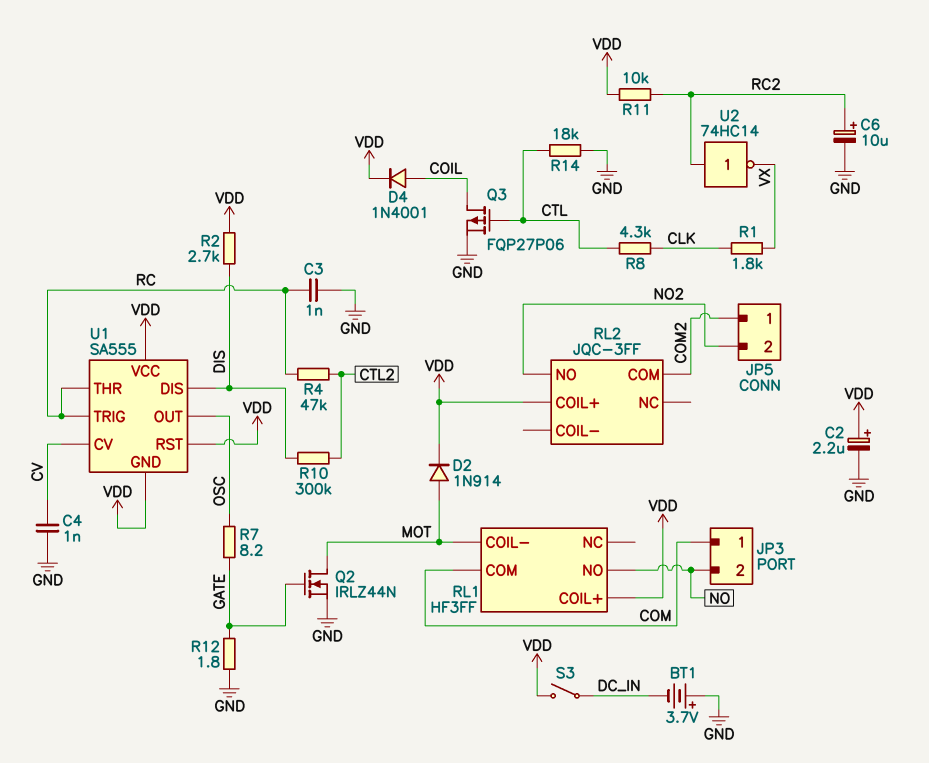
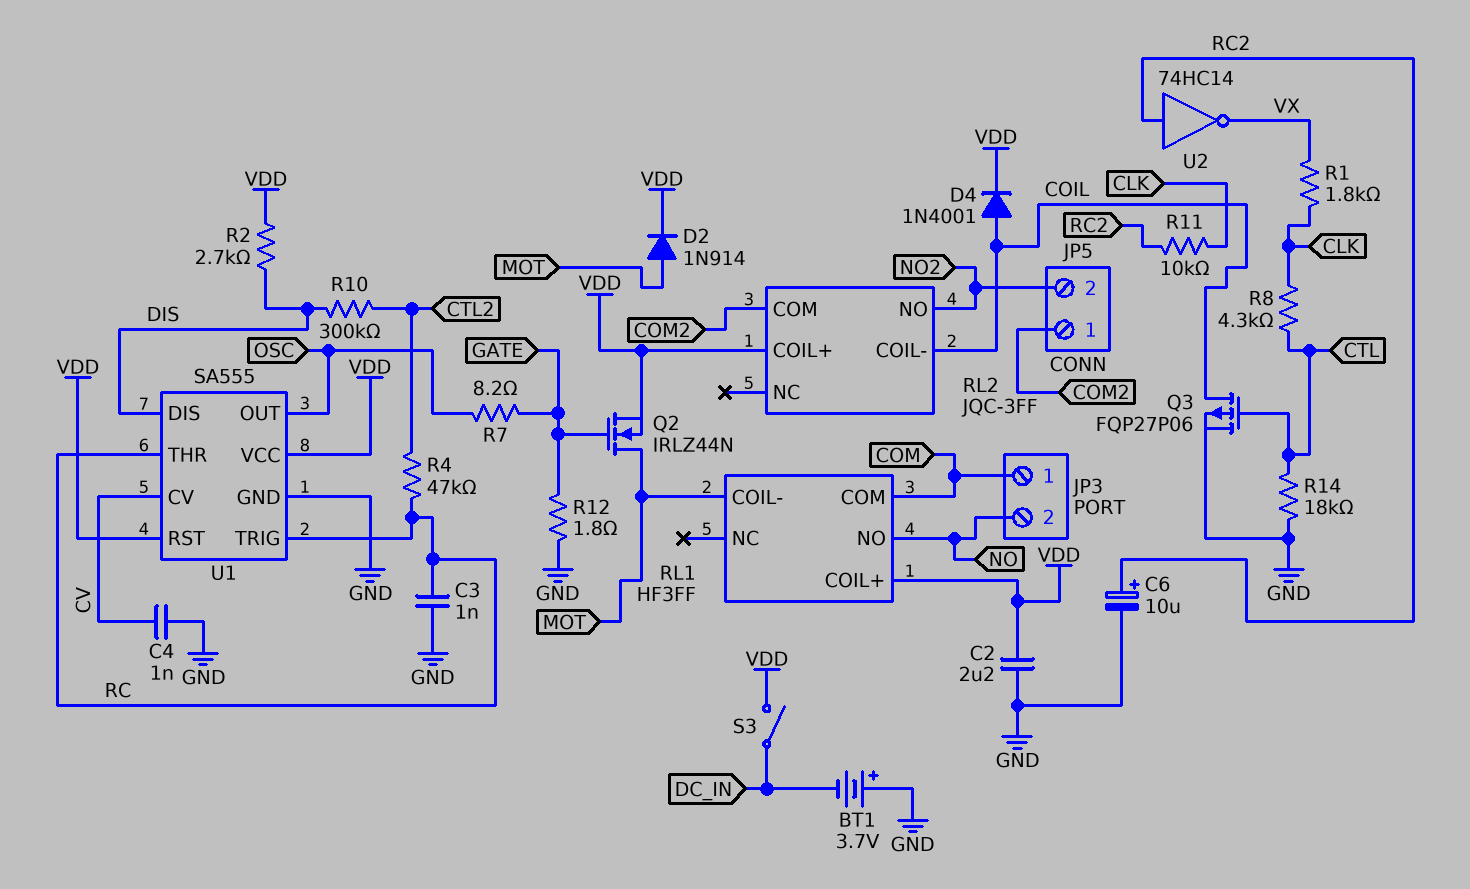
C2: 2.2uF (plus VDD, minus GND) -> 2.2uF (GND, VDD)
Q2: NMOS IRLZ44N (G GATE, D MOT, S GND) -> NMOS IRLZ44N (G GATE, D MOT, S VDD)
R11: 10k (RC2, VDD) -> 10k (CLK, RC2)
RL2 pin COIL-: none -> COIL
U1 pin GND: VDD -> GND

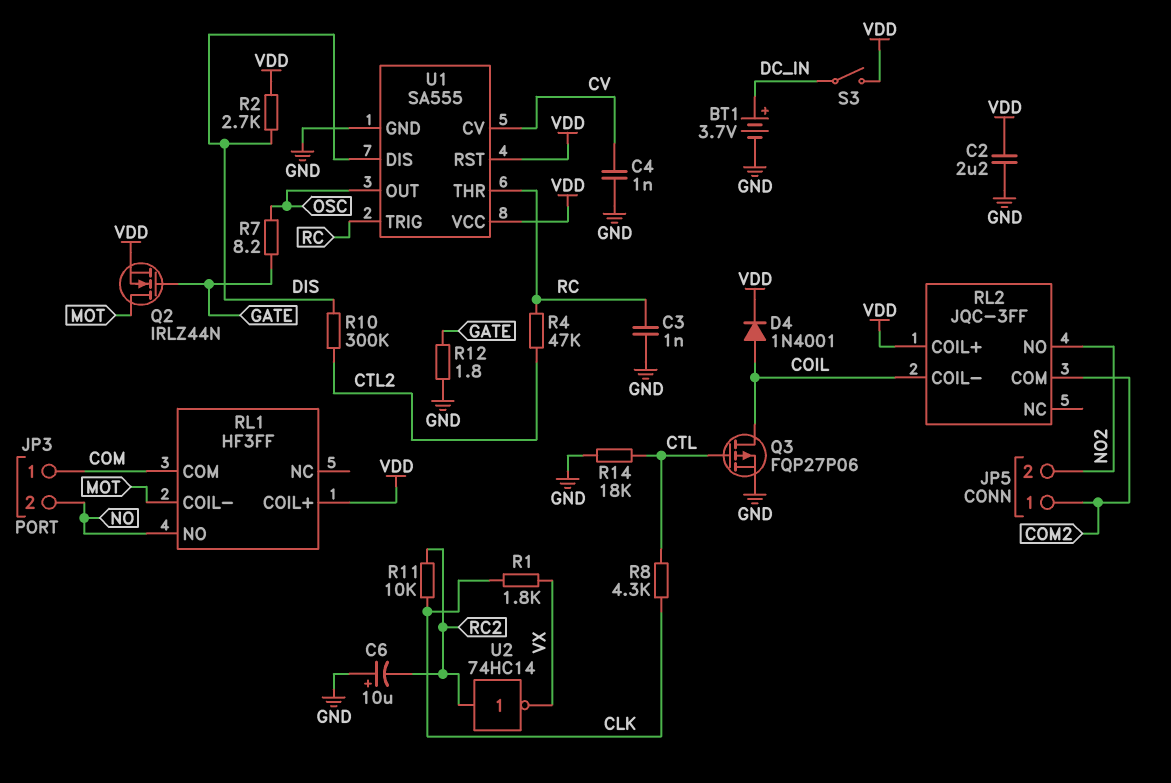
BT1: 3.7V (plus GND, minus DC_IN) -> 3.7V (plus DC_IN, minus GND)
C6: 10uF (plus RC2, minus GND) -> 10uF (plus GND, minus RC2)
D2: diode 1N914 (A MOT, K VDD) -> none

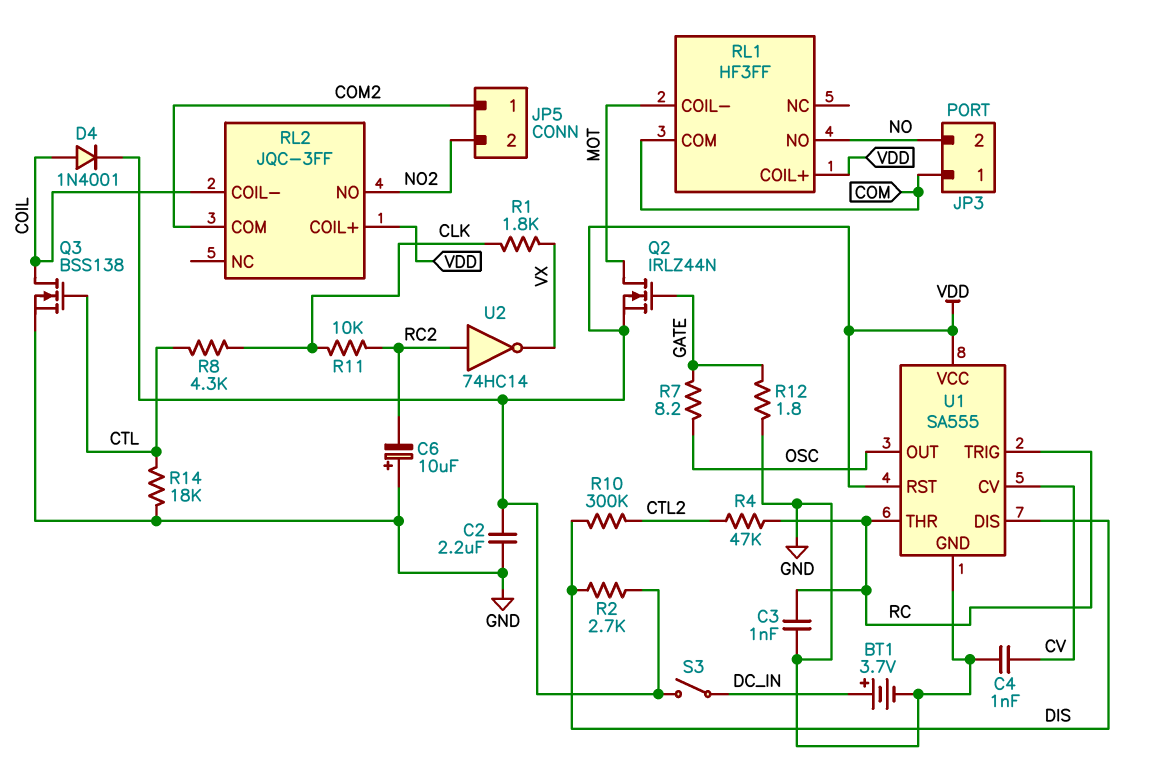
Q3: PMOS FQP27P06 (G CTL, D COIL, S GND) -> NMOS BSS138 (G CTL, D COIL, S GND)

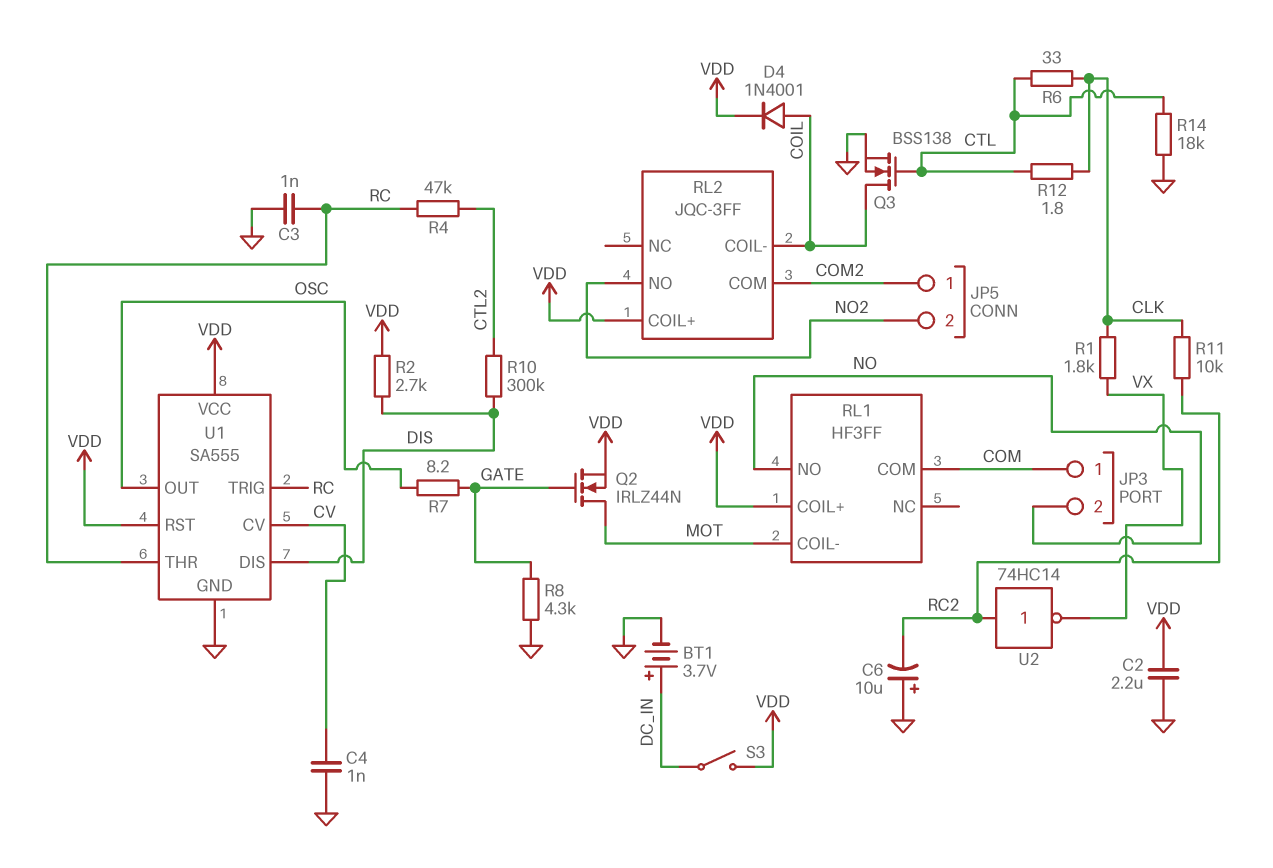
R6: none -> 33 (CLK, CTL)
R8: 4.3k (CLK, CTL) -> 4.3k (GATE, GND)
R12: 1.8 (GATE, GND) -> 1.8 (CLK, CTL)

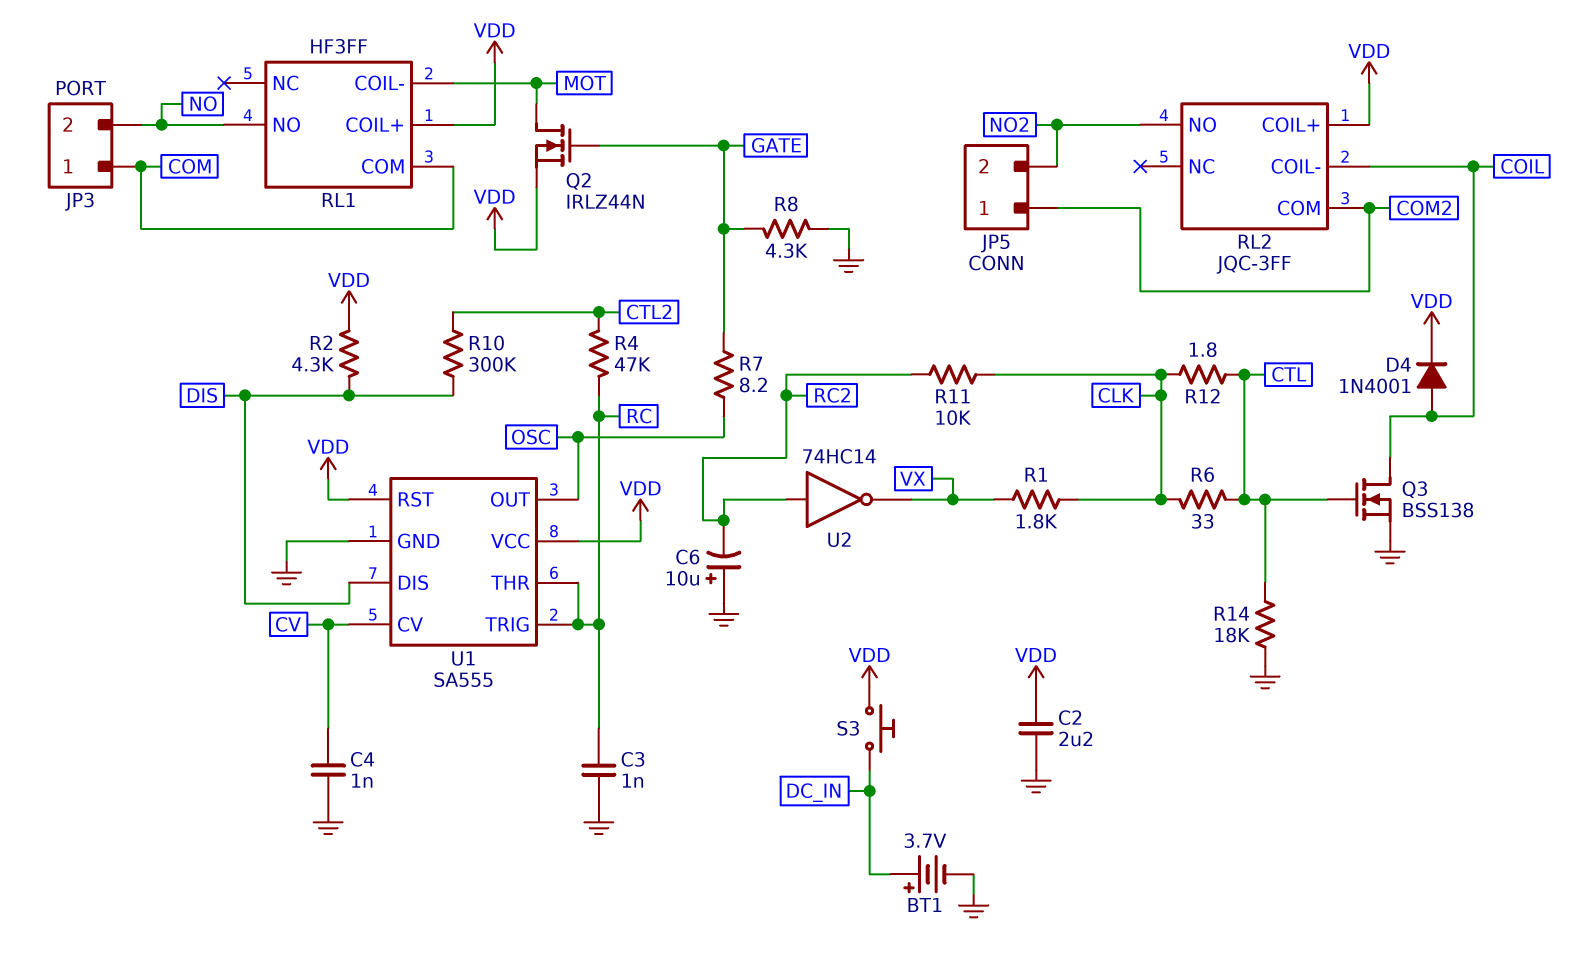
R2: 2.7k (DIS, VDD) -> 4.3k (DIS, VDD)
S3: switch (DC_IN, VDD) -> button (DC_IN, VDD)

